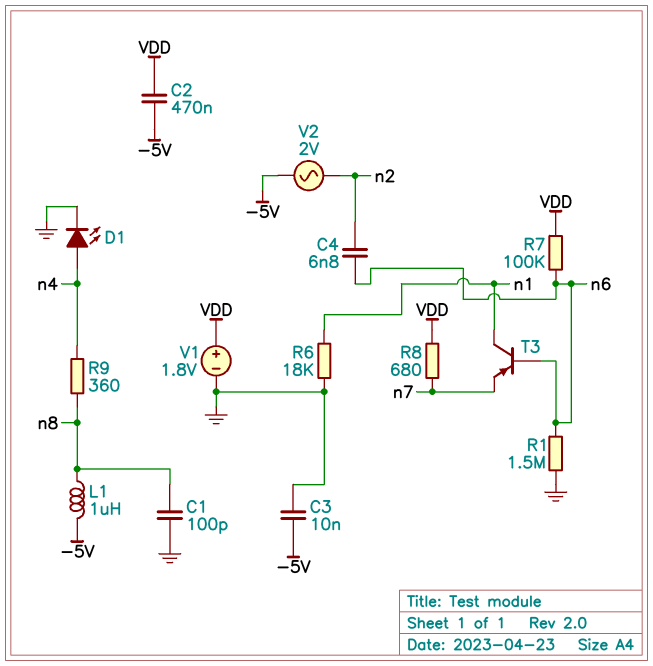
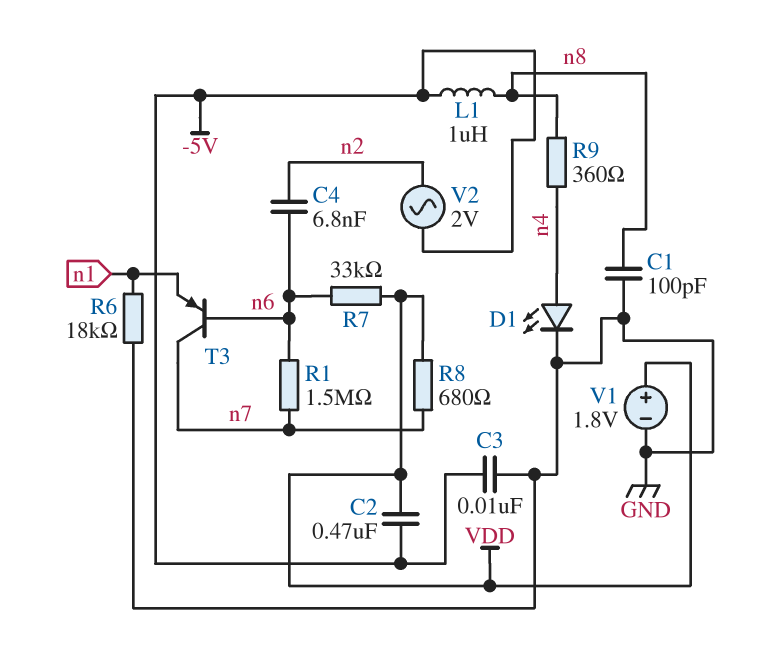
R1: 1.5M (GND, n6) -> 1.5M (n6, n7)
R7: 100k (VDD, n6) -> 33k (VDD, n6)
T3: PNP (B n6, C n1, E n7) -> PNP (B n6, C n7, E n1)

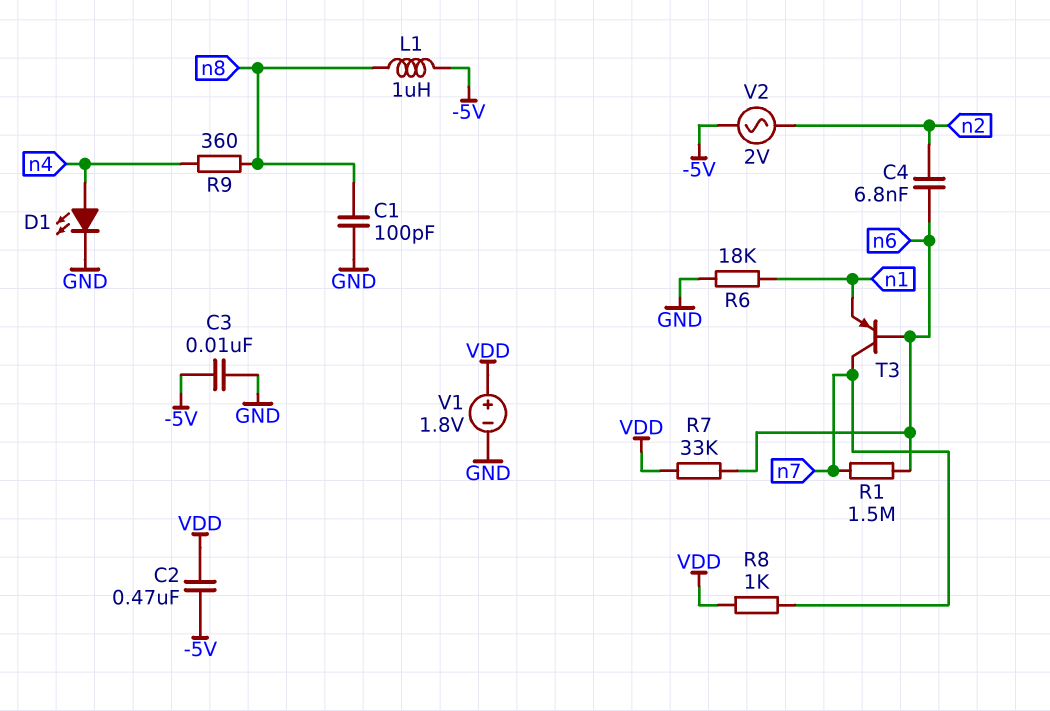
R8: 680 (VDD, n7) -> 1k (VDD, n7)

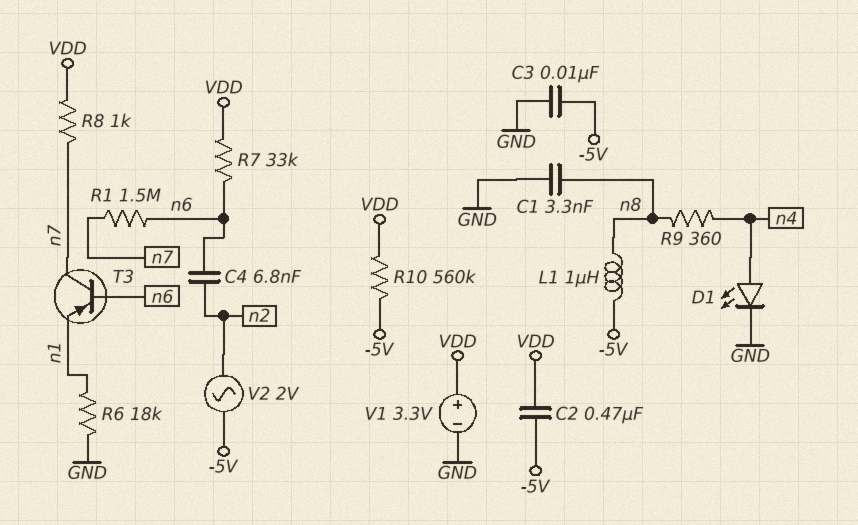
C1: 100pF (GND, n8) -> 3.3nF (GND, n8)
R10: none -> 560k (-5V, VDD)
V1: 1.8V (plus VDD, minus GND) -> 3.3V (plus VDD, minus GND)

